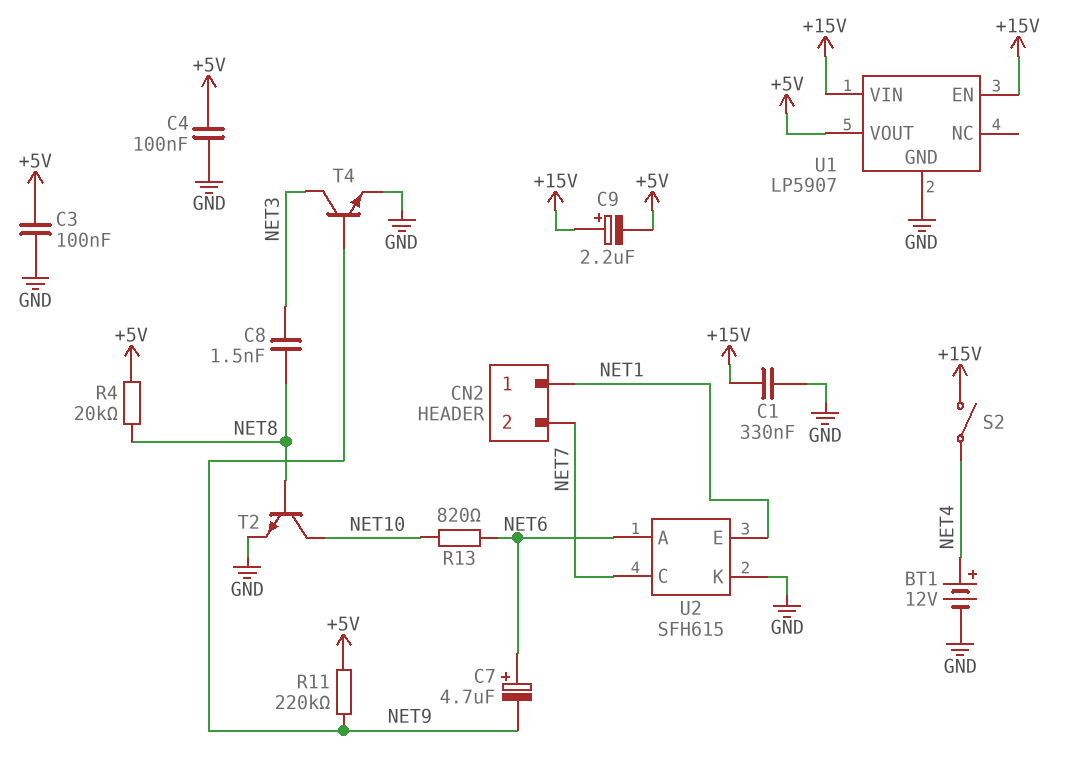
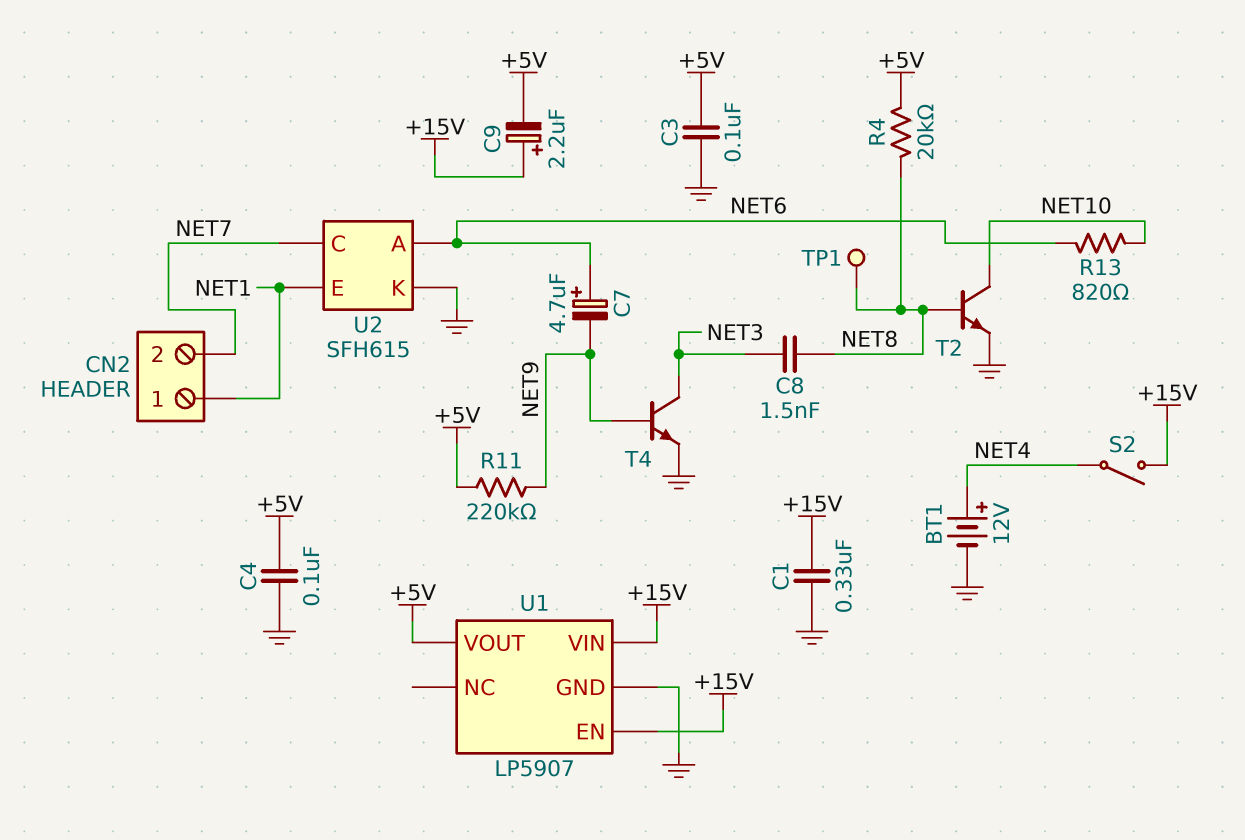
TP1: none -> test point (NET8)

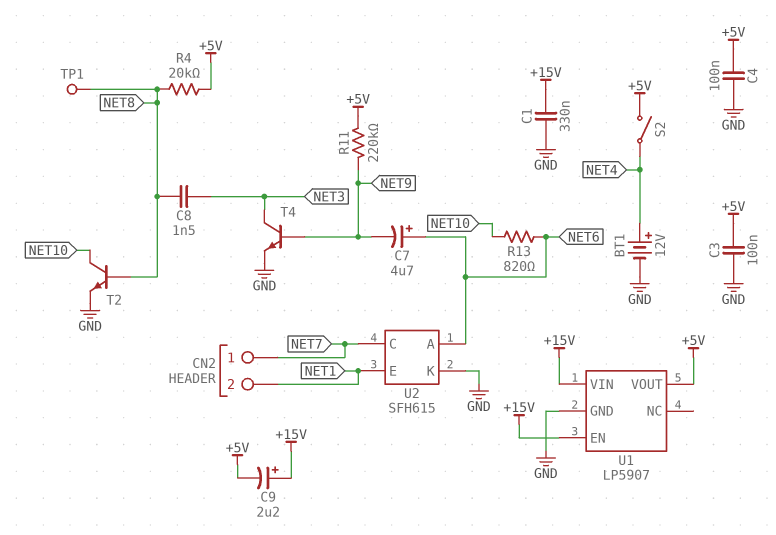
CN2 pin 1: NET1 -> NET7
CN2 pin 2: NET7 -> NET1
S2: switch (+15V, NET4) -> switch (+5V, NET4)

